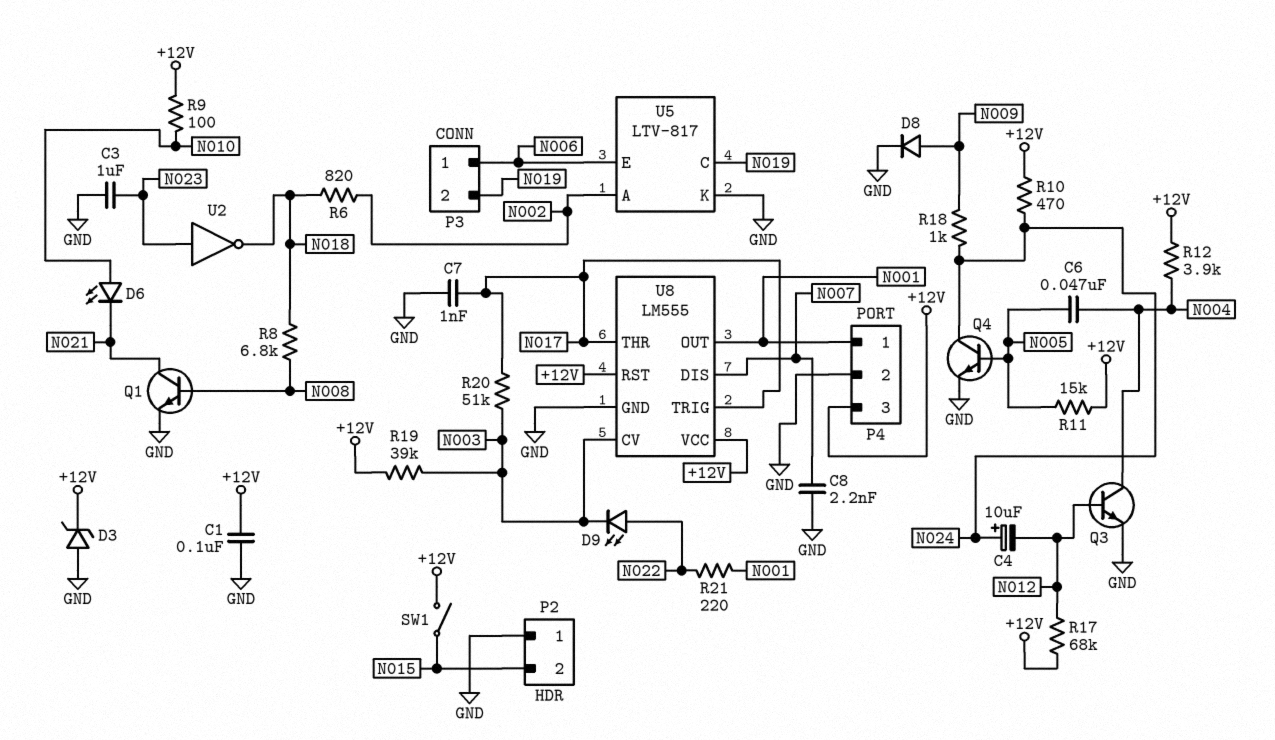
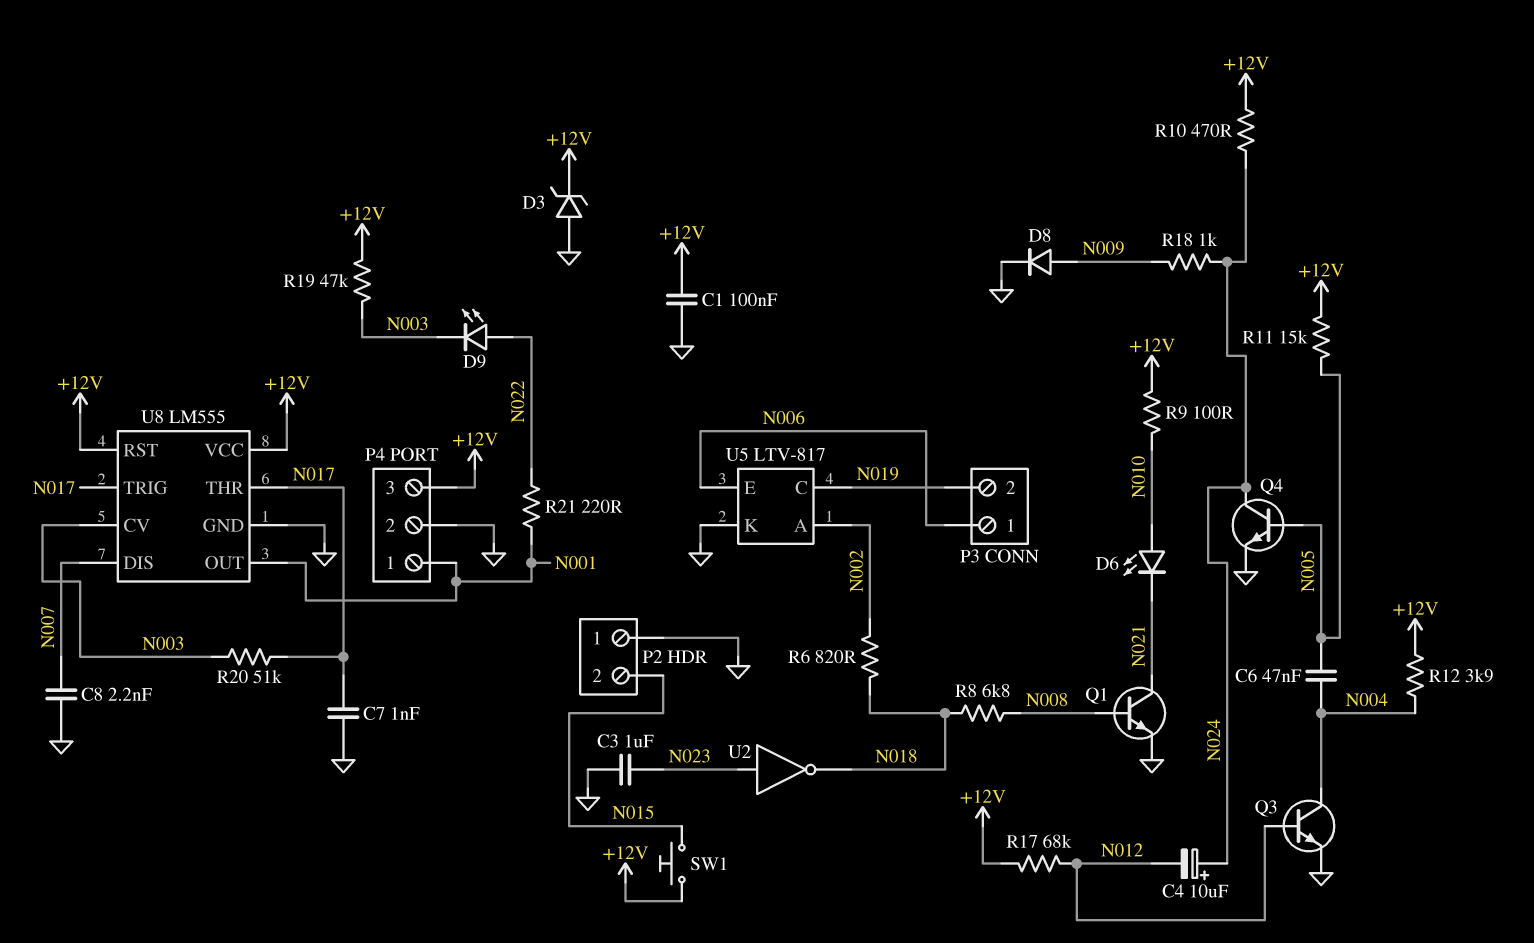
R19: 39k (+12V, N003) -> 47k (+12V, N003)
SW1: switch (+12V, N015) -> button (+12V, N015)

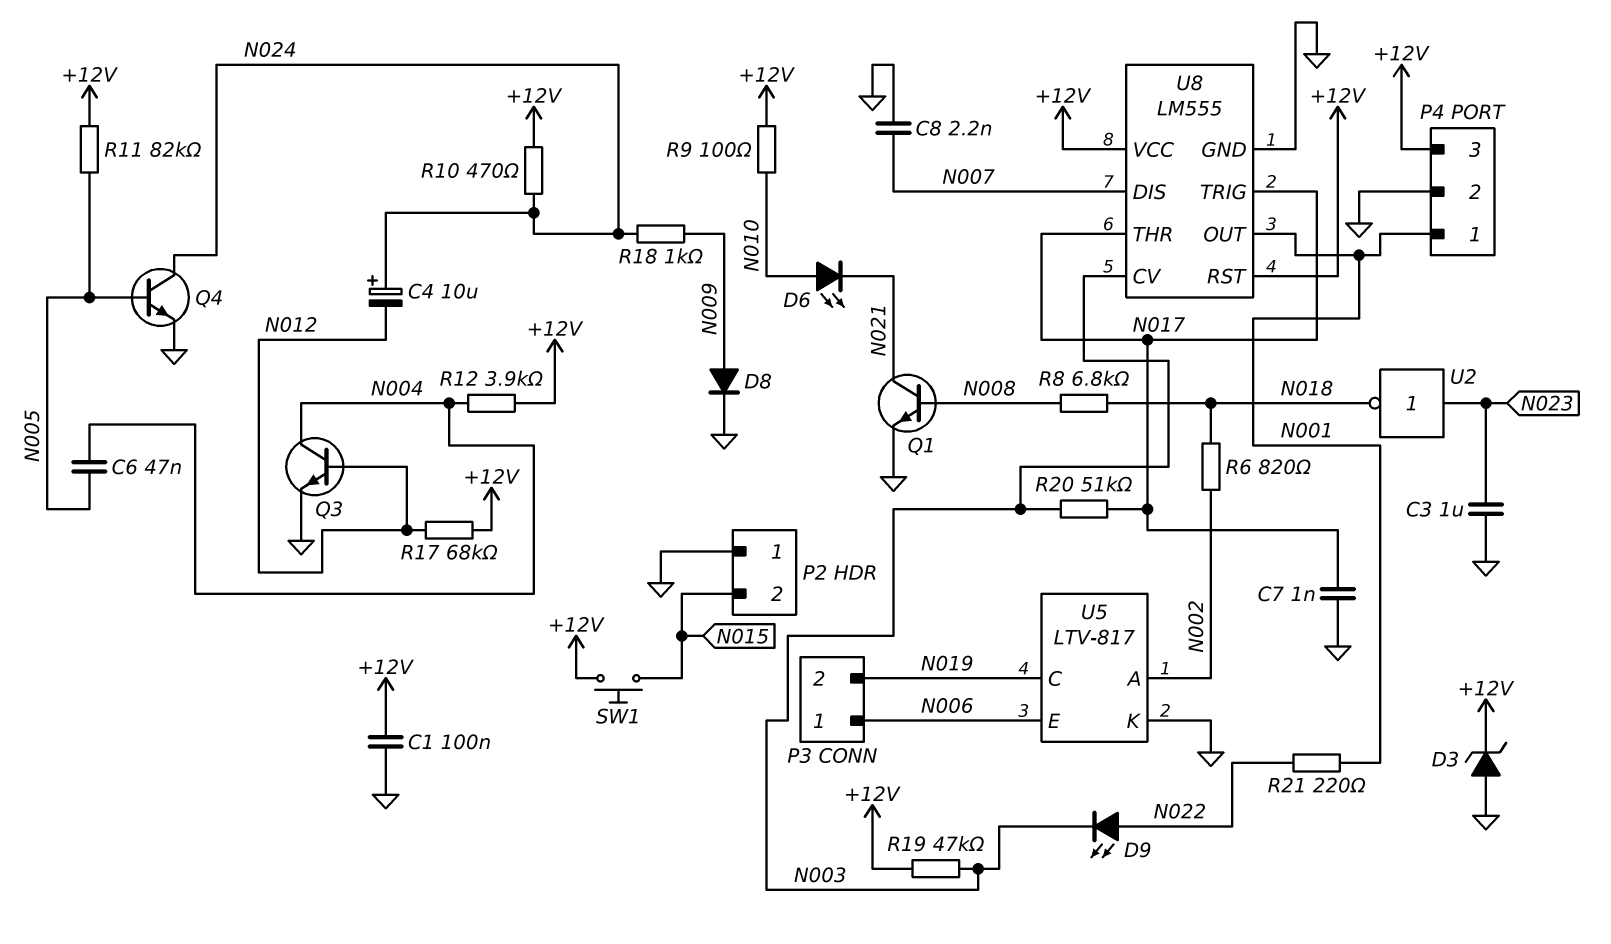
R11: 15k (+12V, N005) -> 82k (+12V, N005)

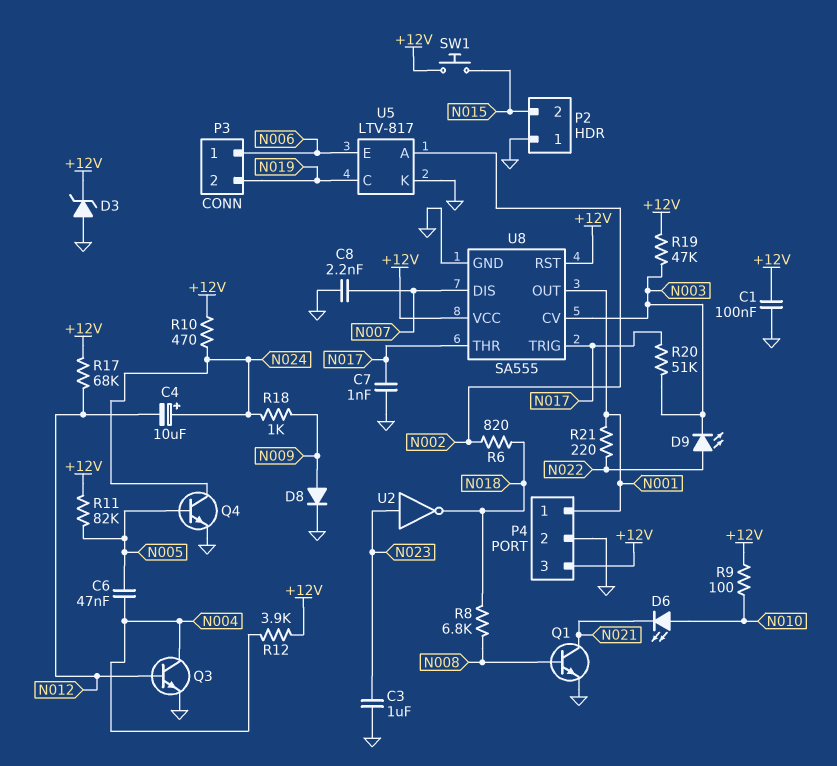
U8: LM555 -> SA555

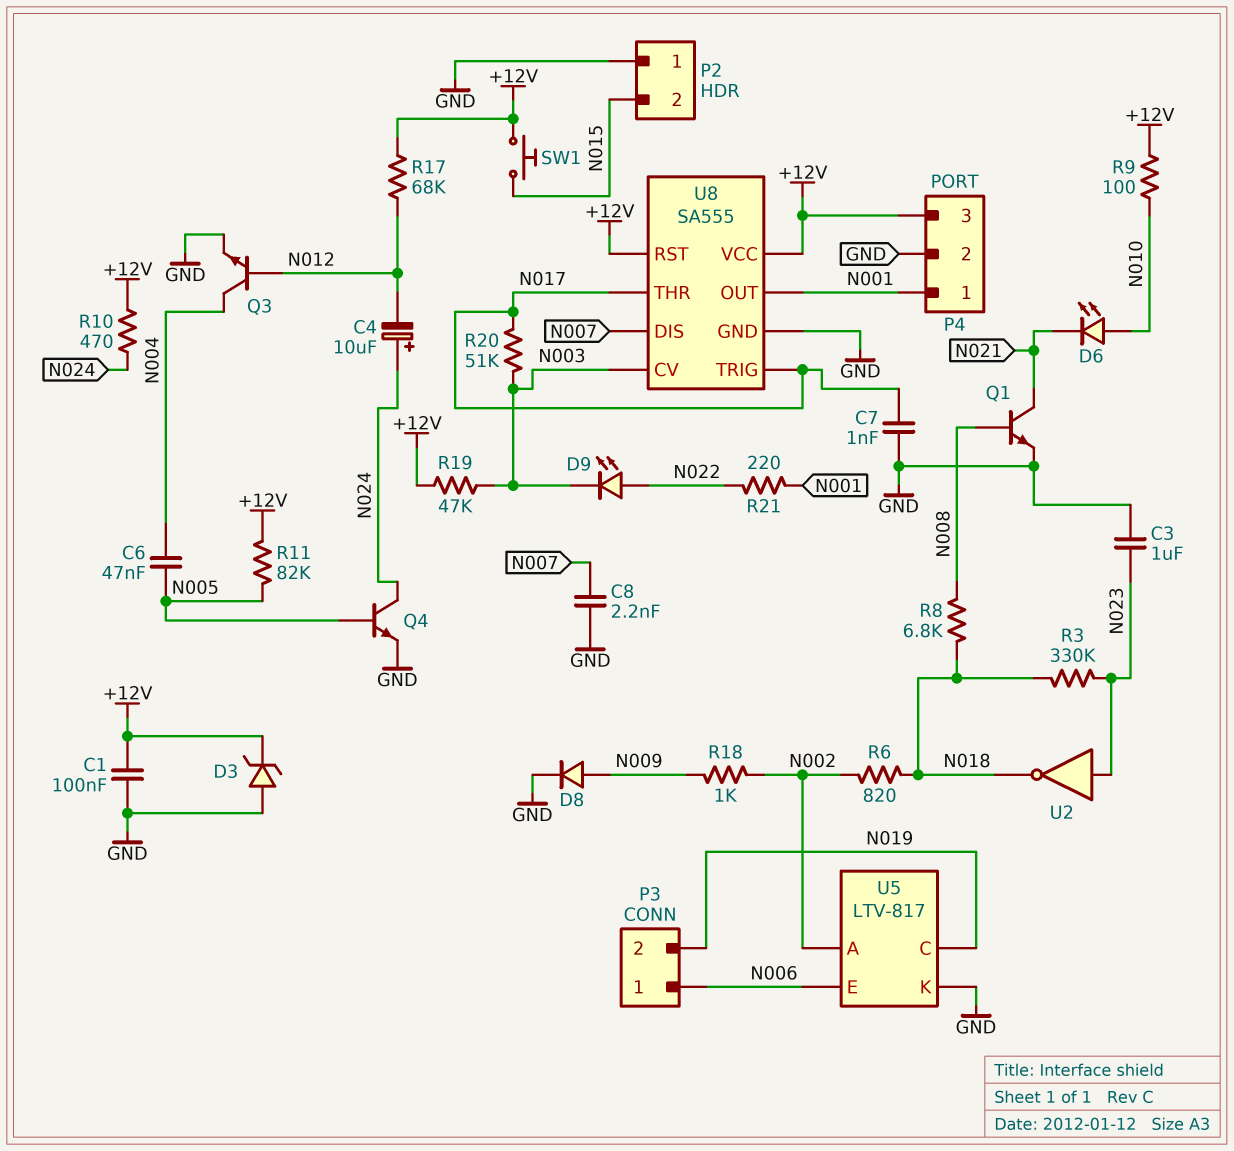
R3: none -> 330k (N018, N023)
R12: 3.9k (+12V, N004) -> none
R18: 1k (N009, N024) -> 1k (N002, N009)

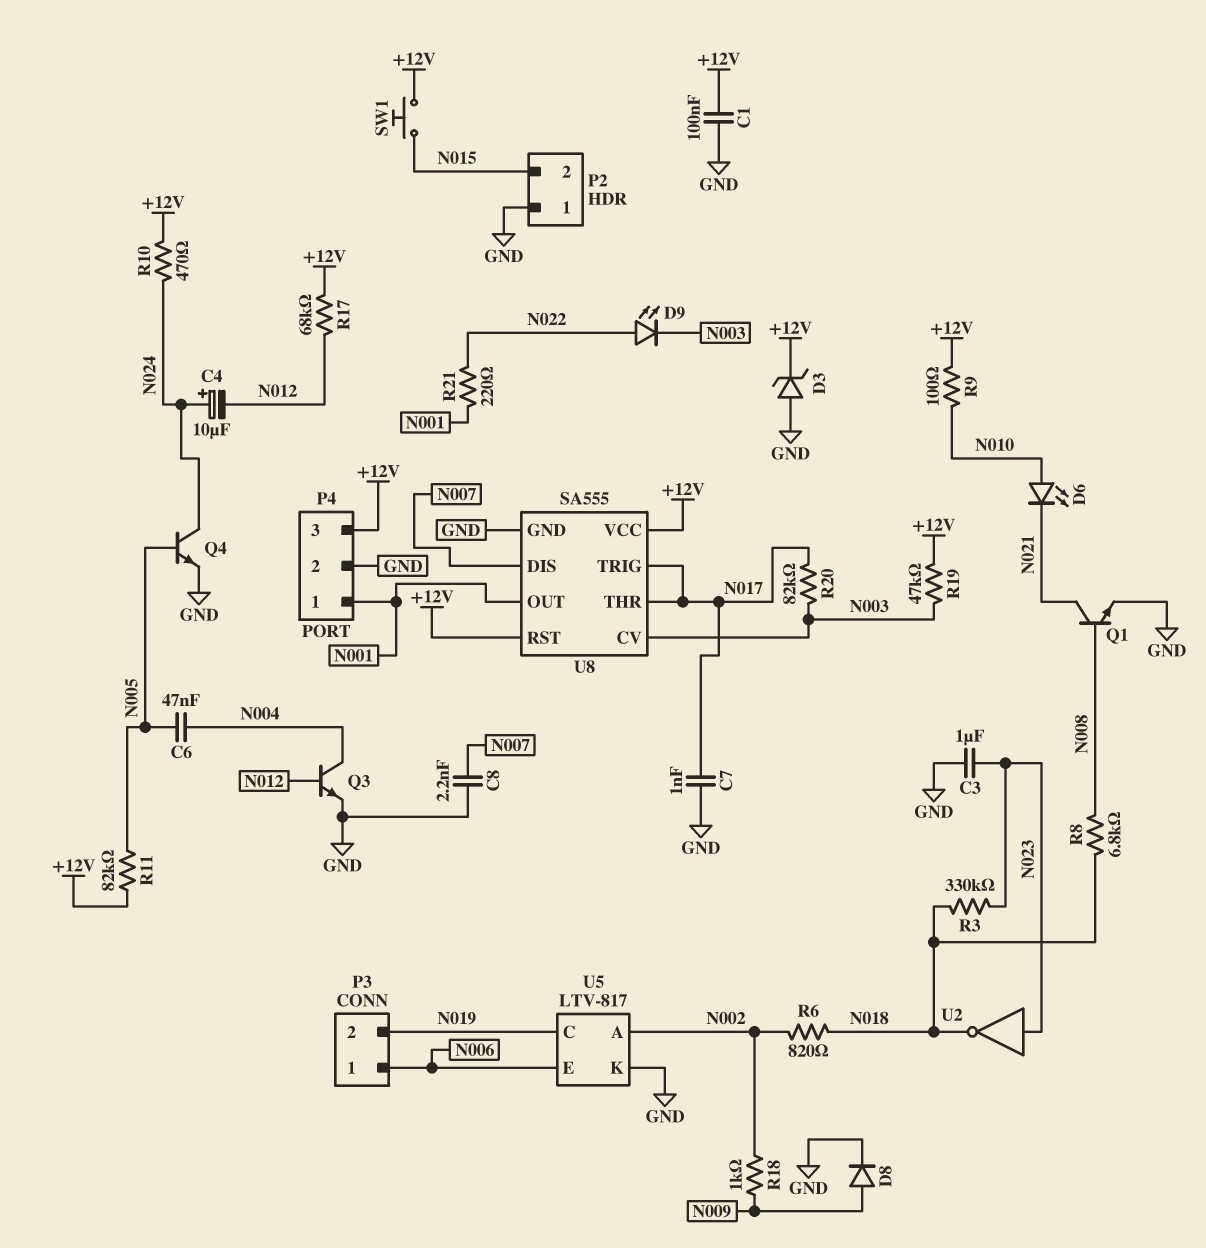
R20: 51k (N003, N017) -> 82k (N003, N017)

